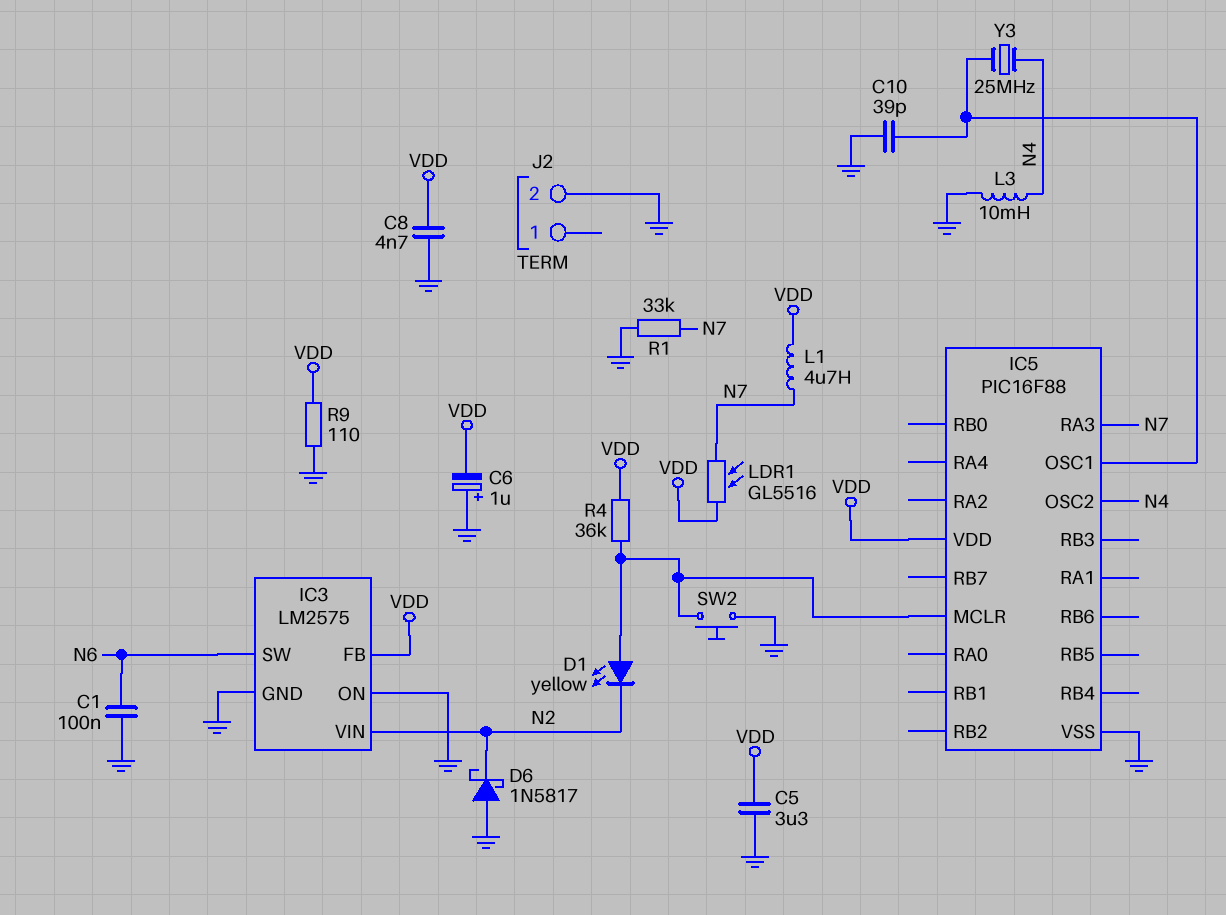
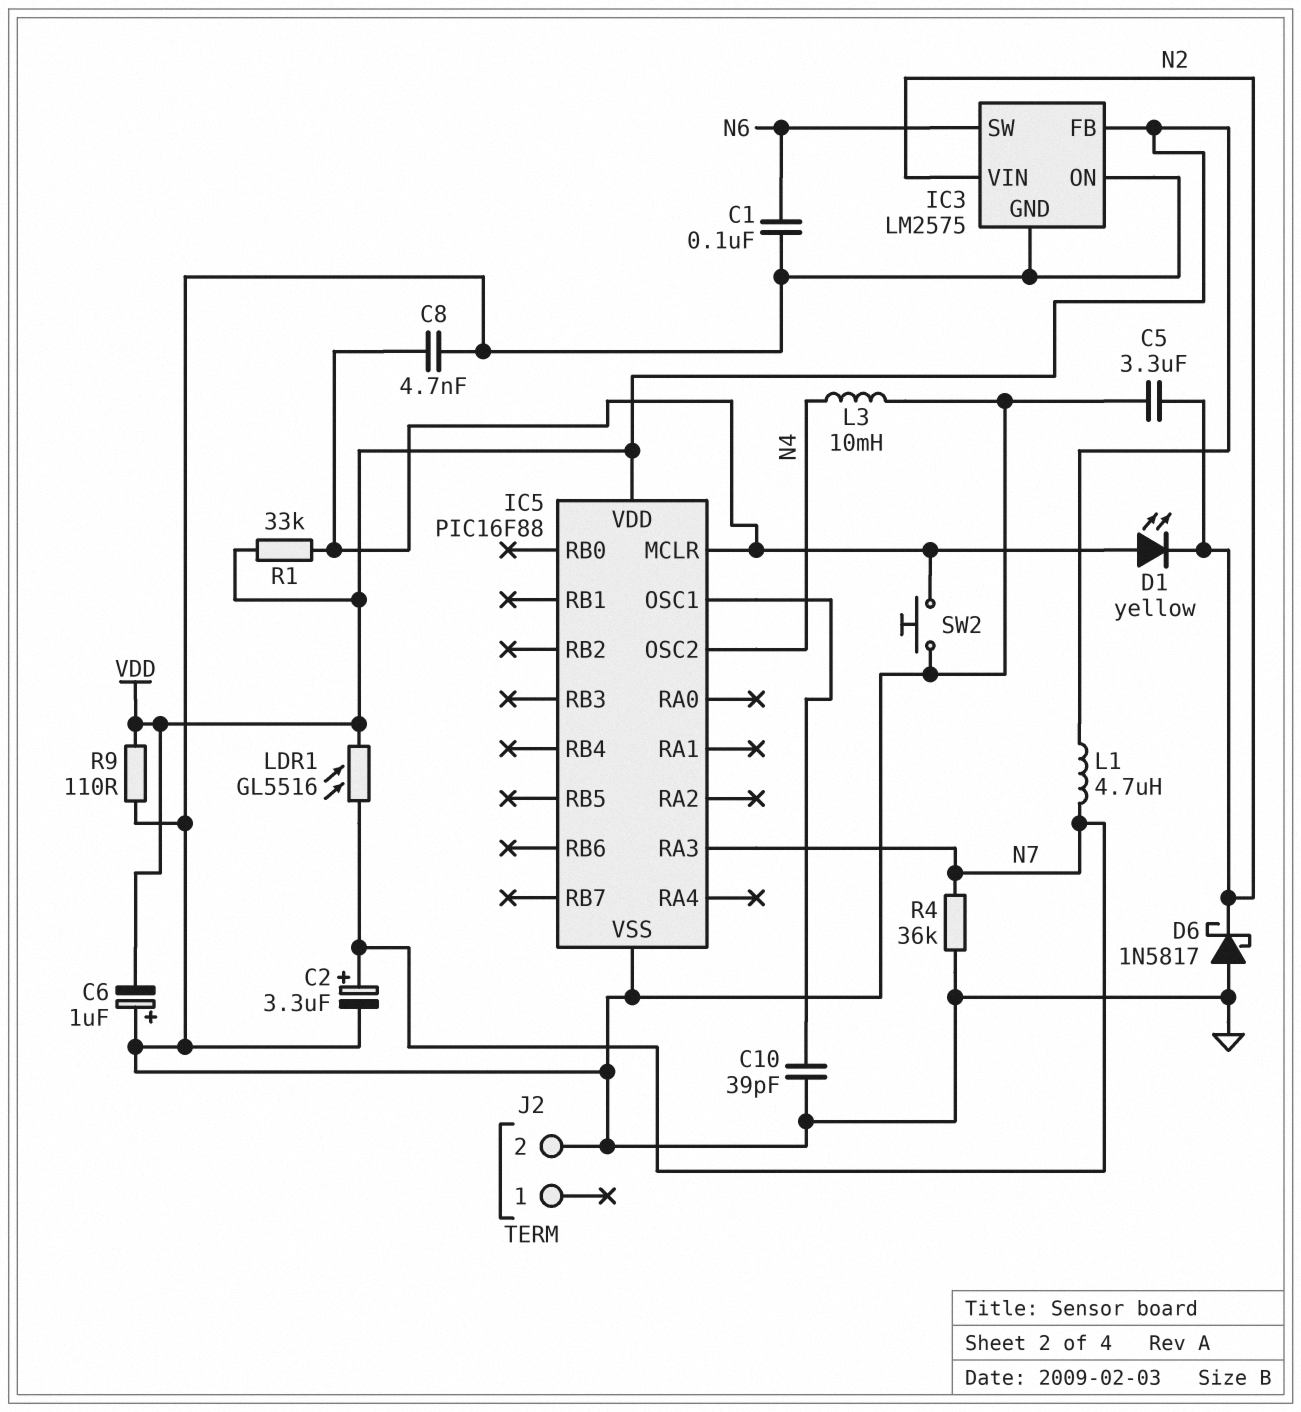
C2: none -> 3.3uF (plus N7, minus GND)
C5: 3.3uF (GND, VDD) -> 3.3uF (GND, N2)
C8: 4.7nF (GND, VDD) -> 4.7nF (GND, IC5/MCLR)
R1: 33k (GND, N7) -> 33k (IC5/MCLR, VDD)
R4: 36k (IC5/MCLR, VDD) -> 36k (GND, N7)
Y3: 25MHz (IC5/OSC1, N4) -> none

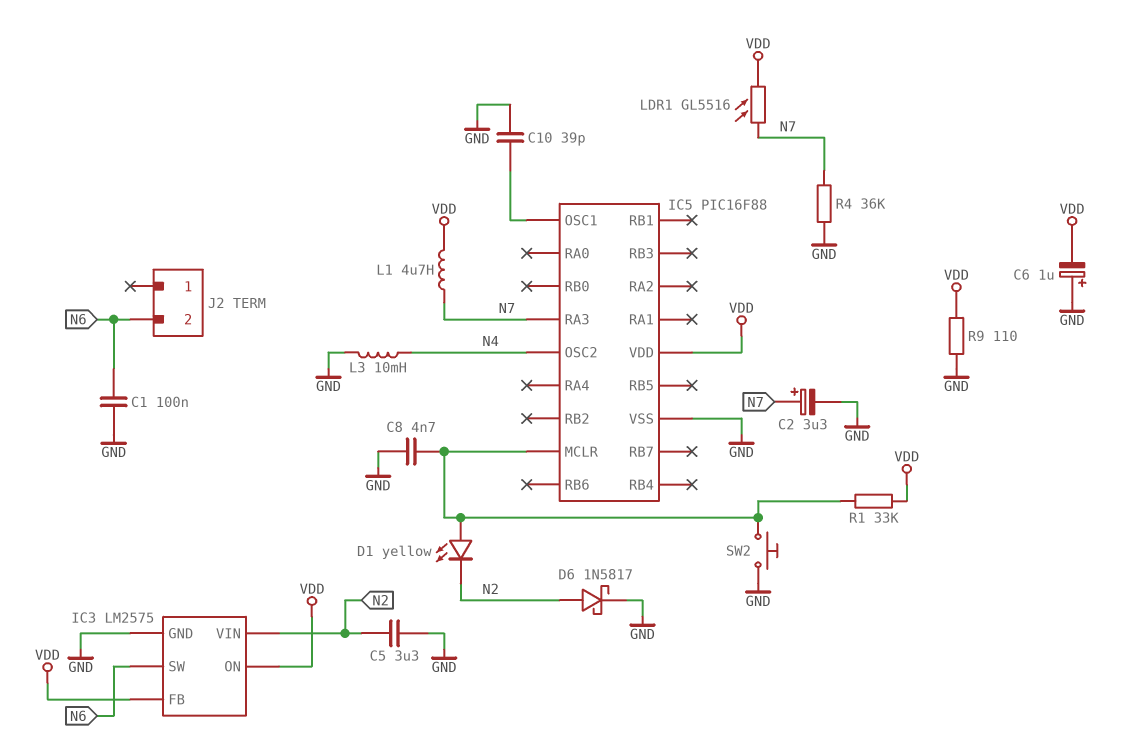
D6: schottky 1N5817 (A GND, K N2) -> schottky 1N5817 (A N2, K GND)
IC3 pin ON: GND -> VDD
J2 pin 2: GND -> N6

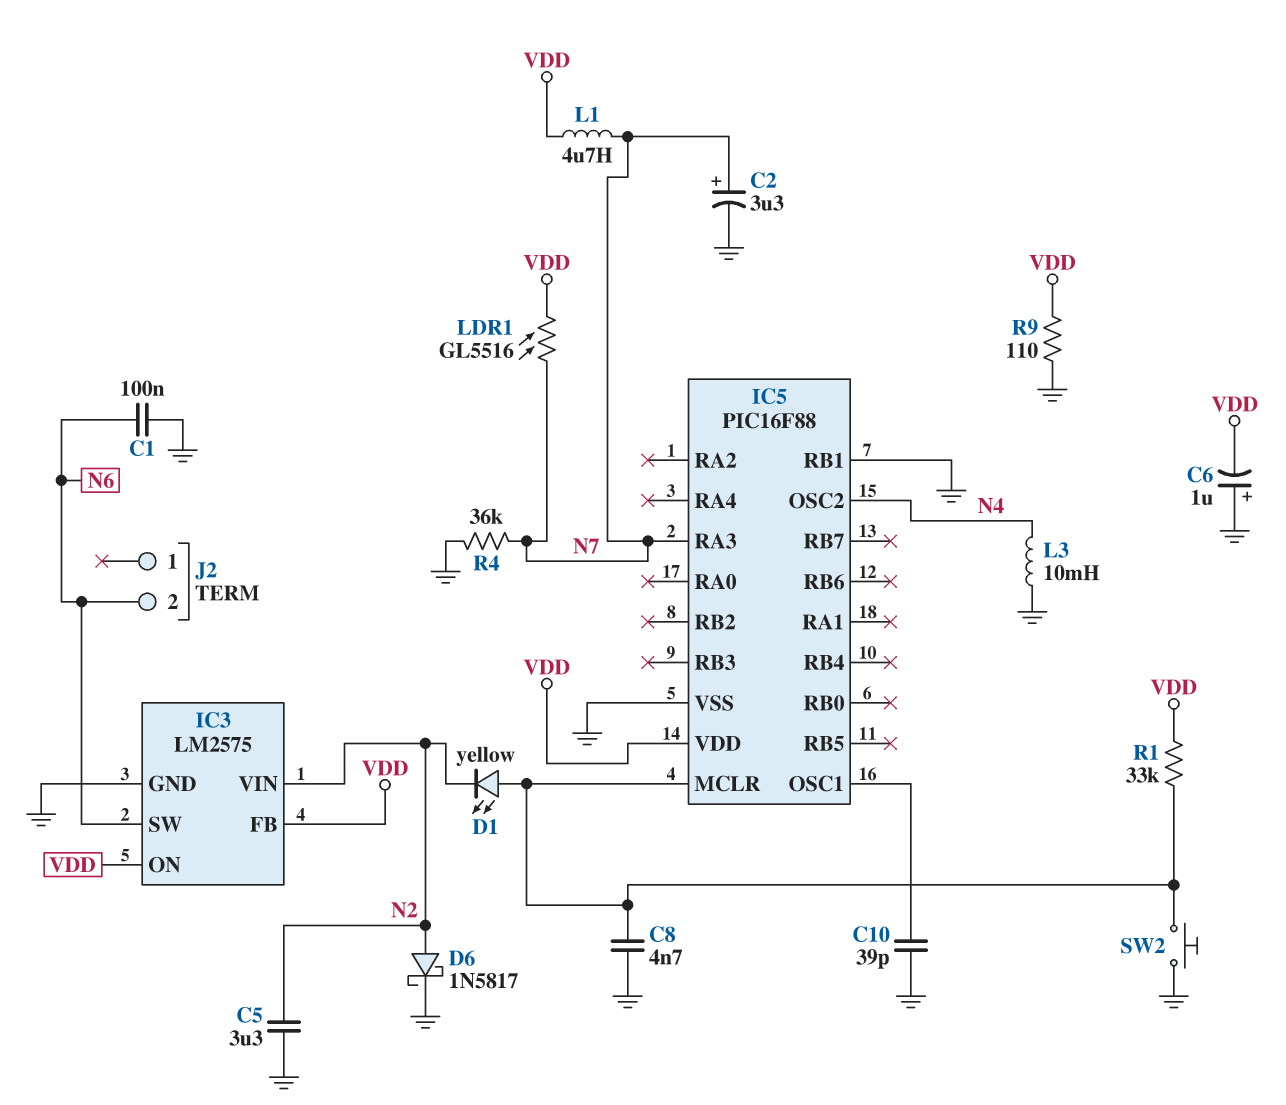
IC5 pin RB1: none -> GND

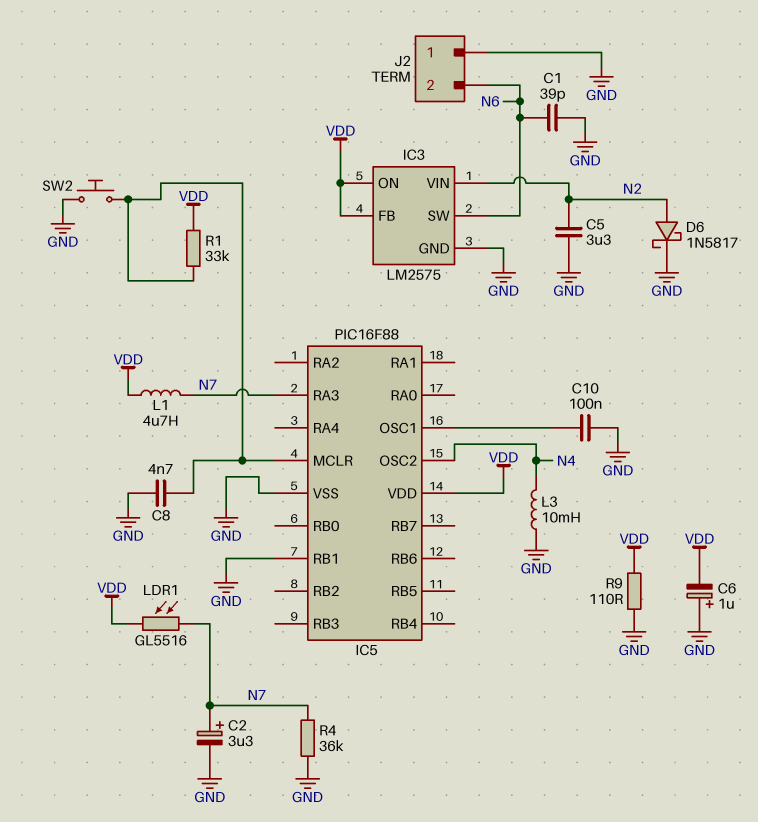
C1: 100nF (GND, N6) -> 39pF (GND, N6)
C10: 39pF (GND, IC5/OSC1) -> 100nF (GND, IC5/OSC1)
D1: LED yellow (A IC5/MCLR, K N2) -> none
J2 pin 1: none -> GND

